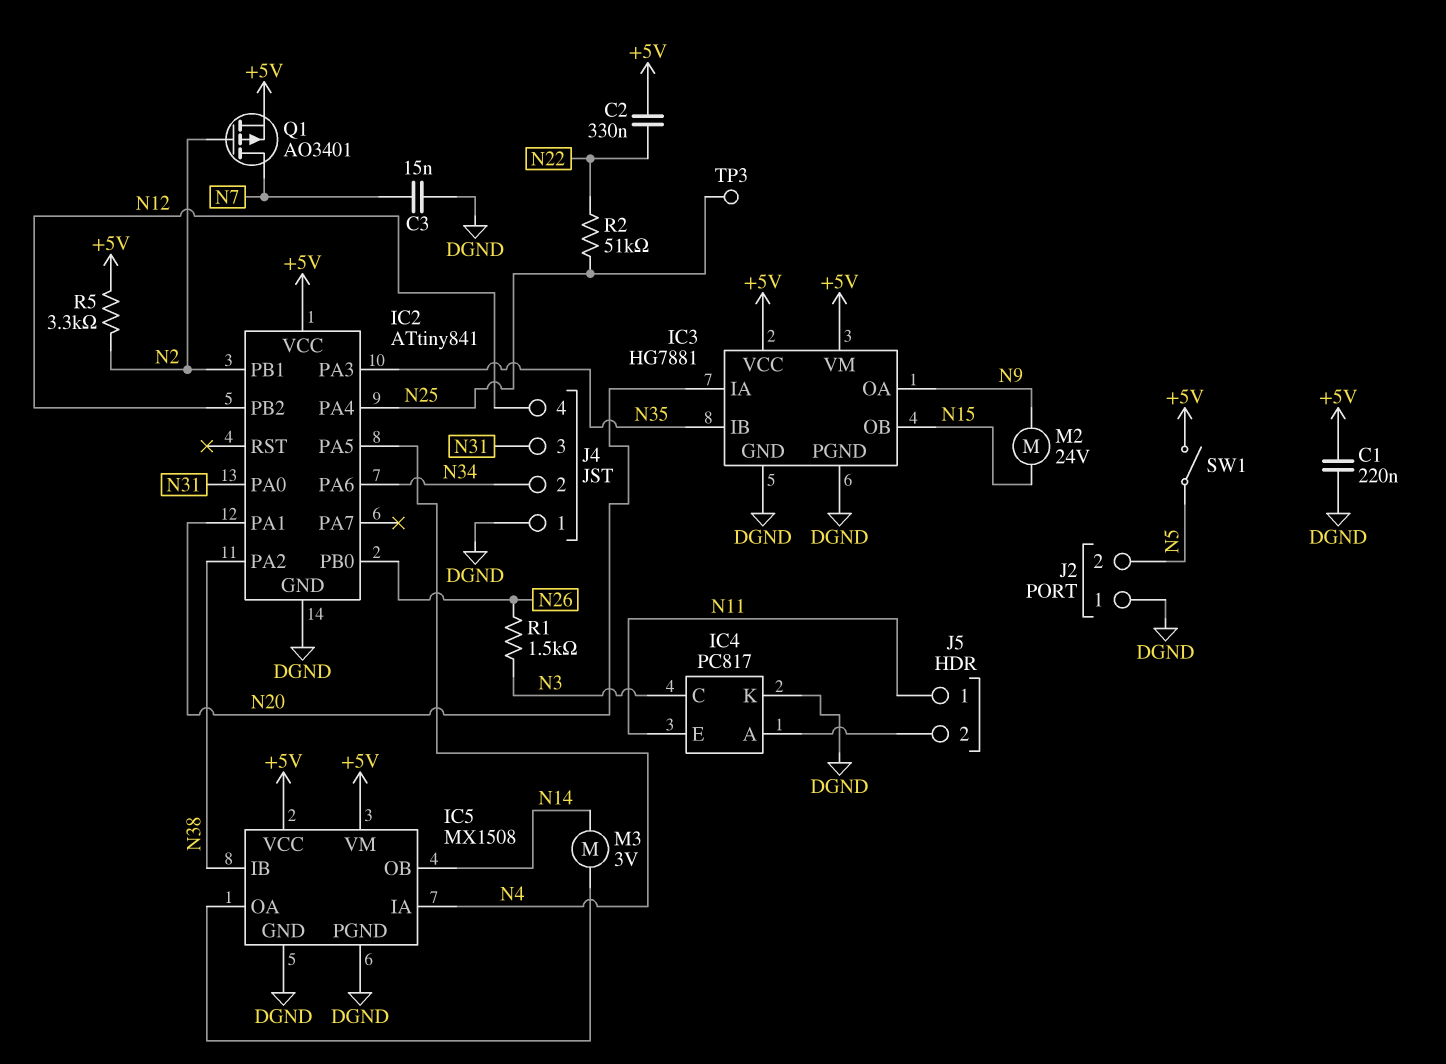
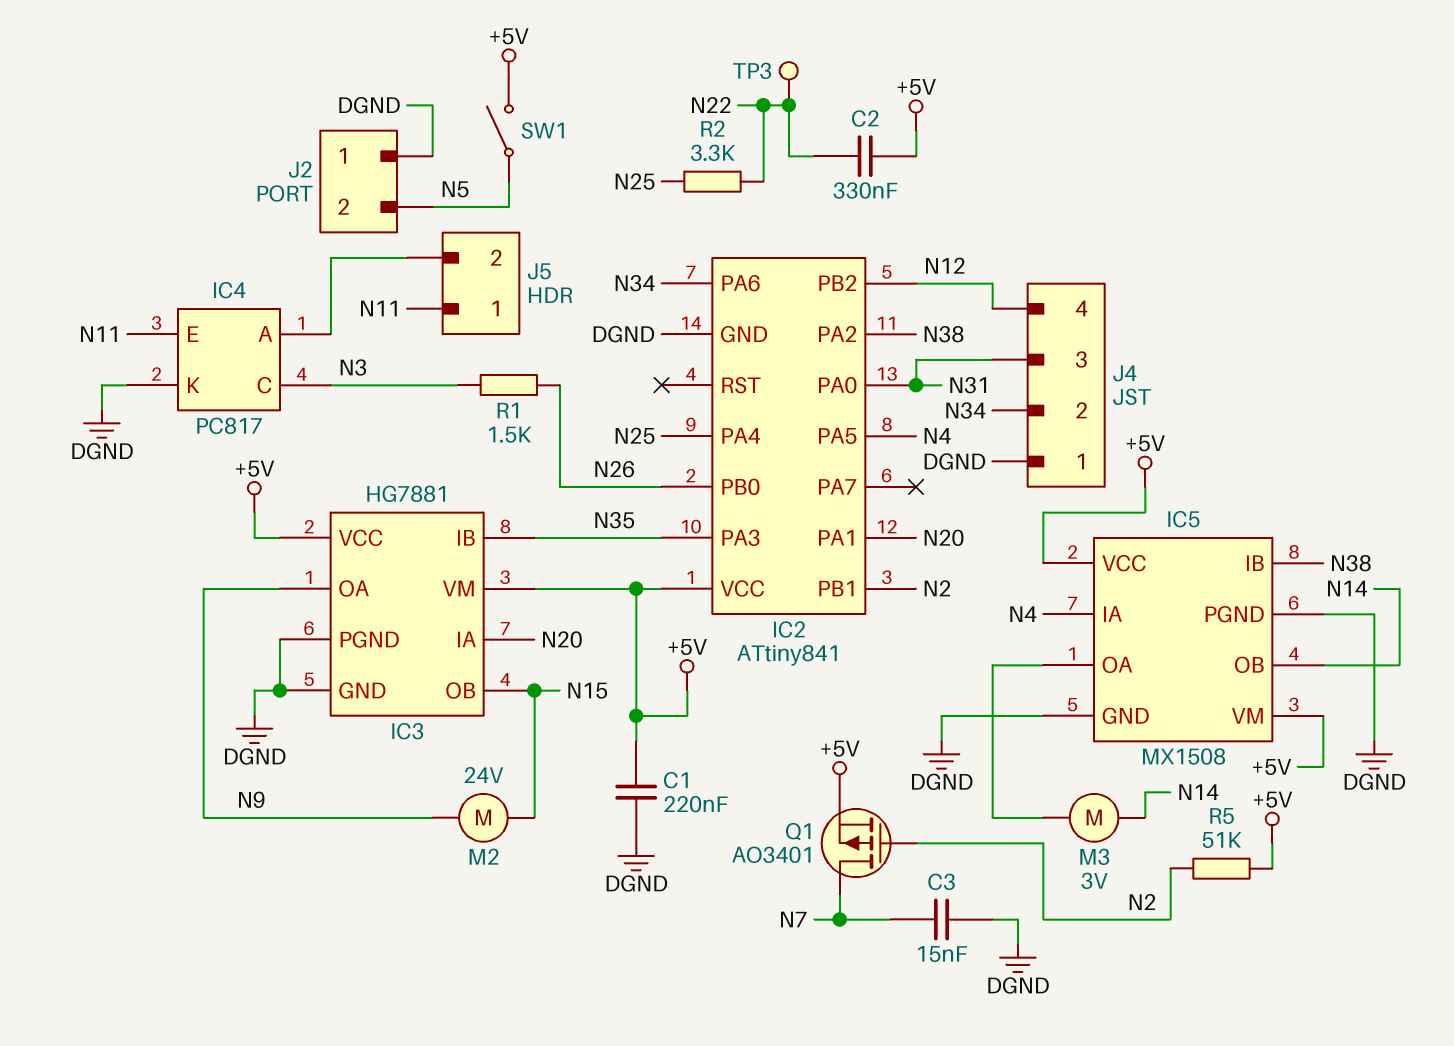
R2: 51k (N22, N25) -> 3.3k (N22, N25)
R5: 3.3k (+5V, N2) -> 51k (+5V, N2)
TP3: test point (N25) -> test point (N22)

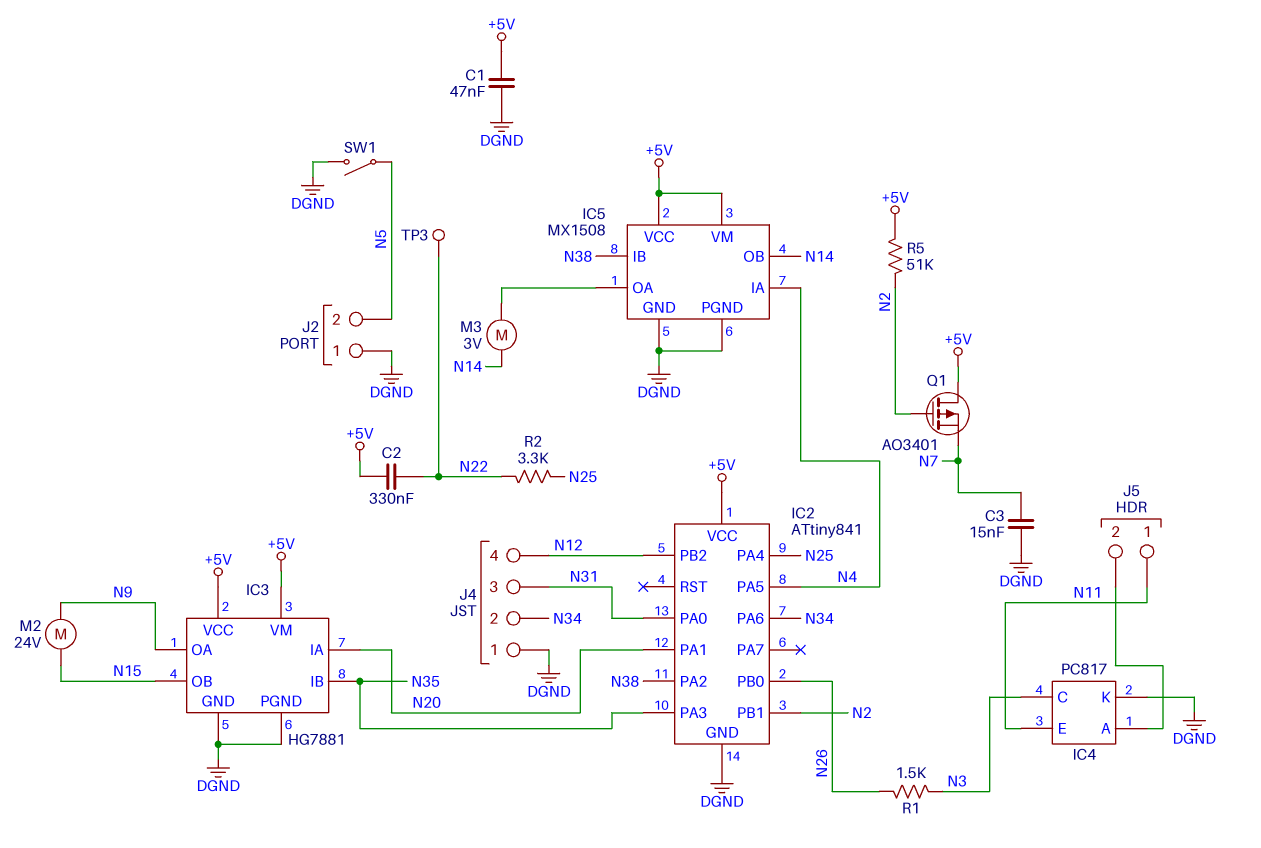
C1: 220nF (+5V, DGND) -> 47nF (+5V, DGND)
Q1: PMOS AO3401 (G N2, D N7, S +5V) -> PMOS AO3401 (G N2, D +5V, S N7)
SW1: switch (+5V, N5) -> switch (DGND, N5)

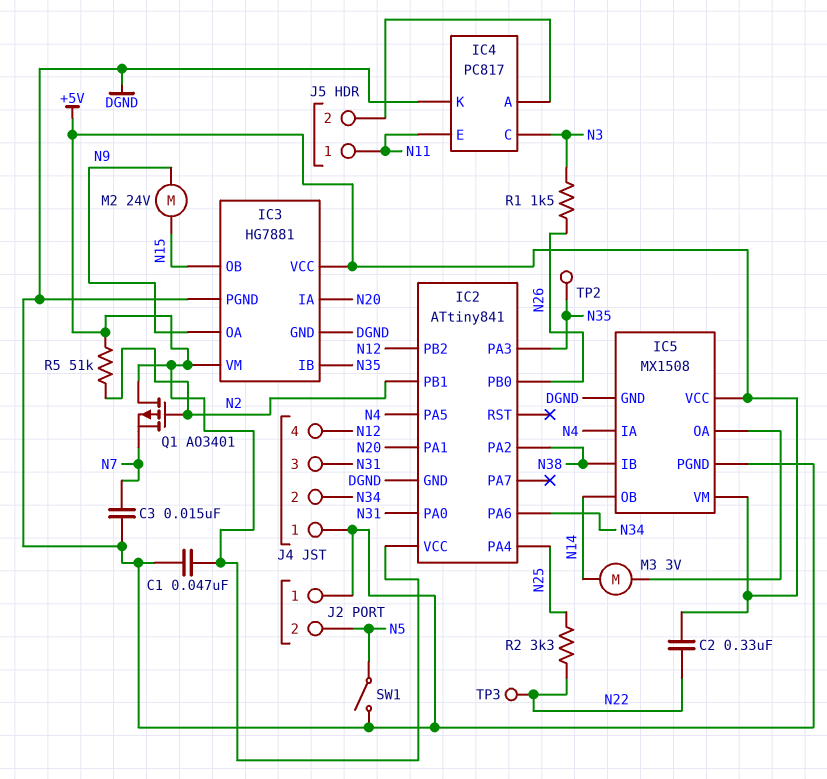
TP2: none -> test point (N35)

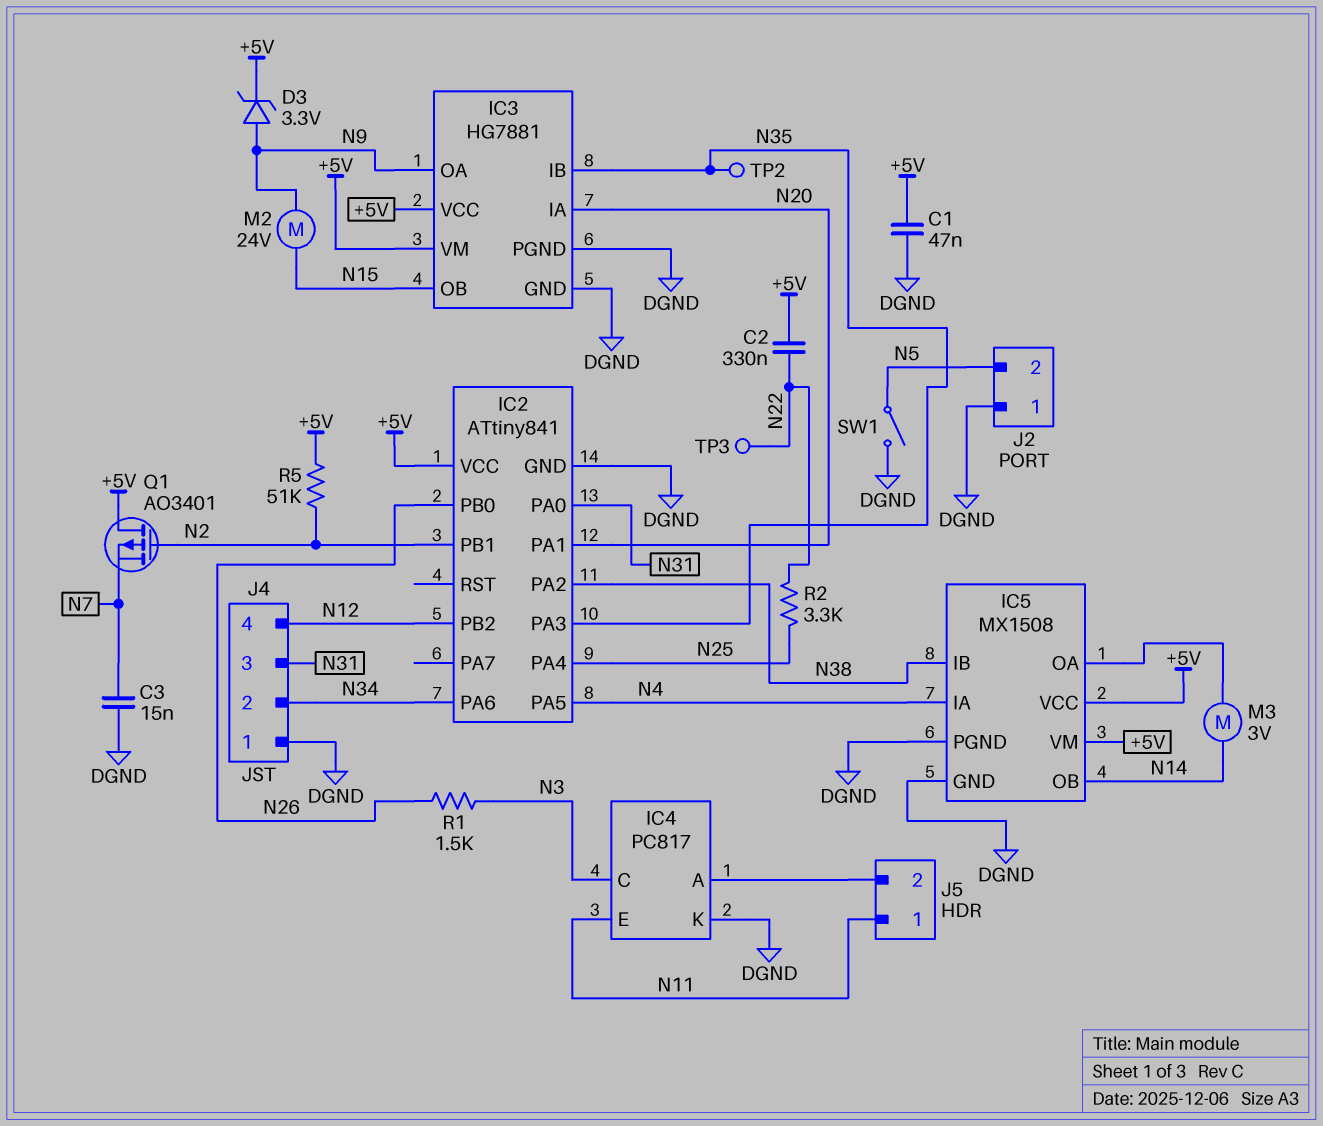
D3: none -> zener 3.3V (A N9, K +5V)

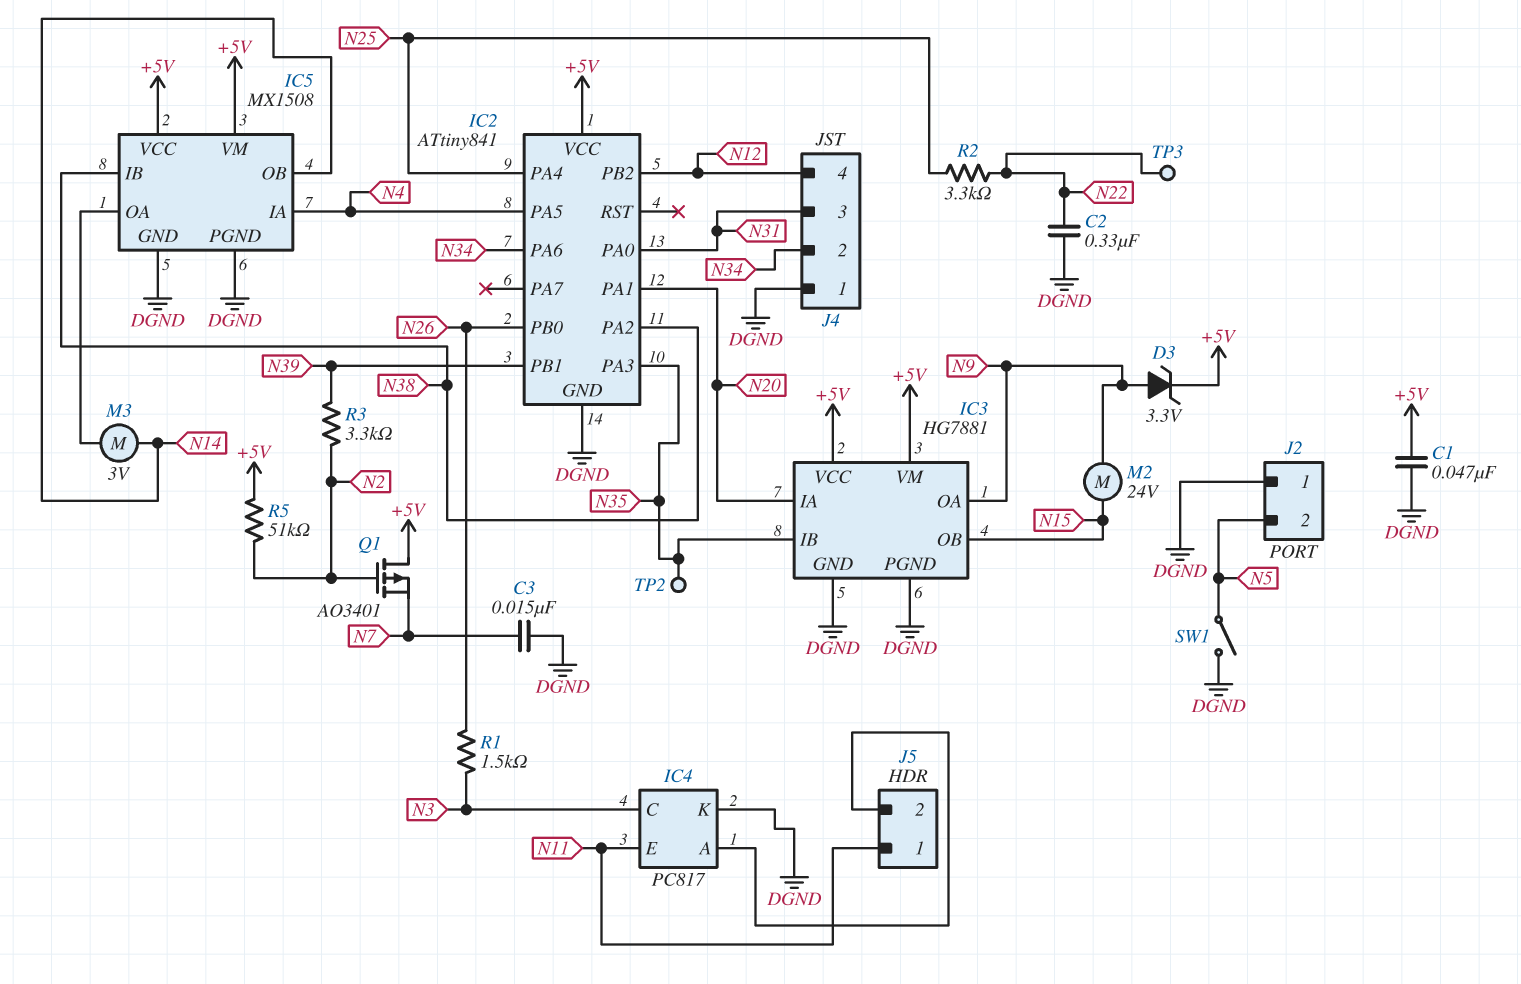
C2: 330nF (+5V, N22) -> 330nF (DGND, N22)
IC2 pin PB1: N2 -> N39
R3: none -> 3.3k (N2, N39)

